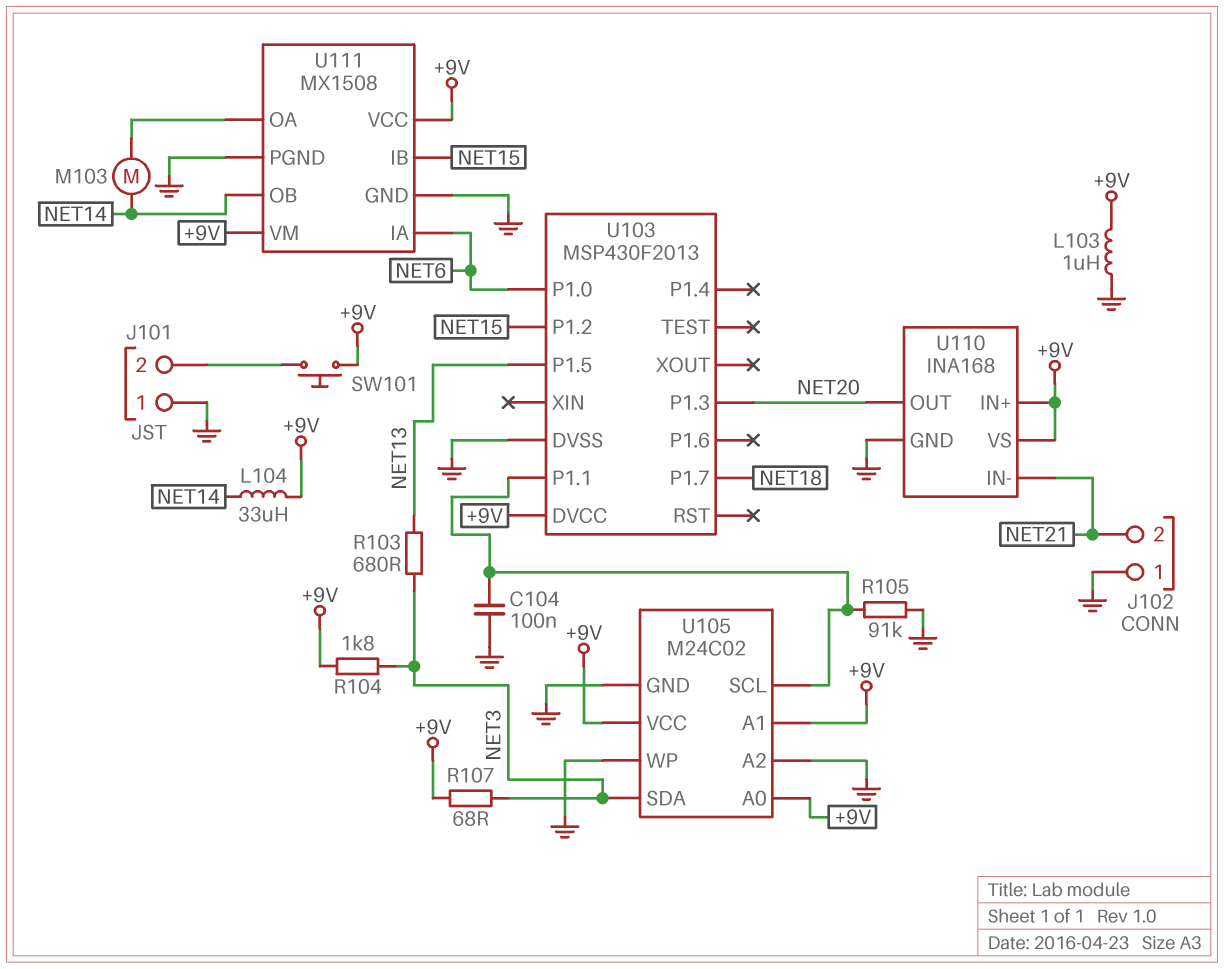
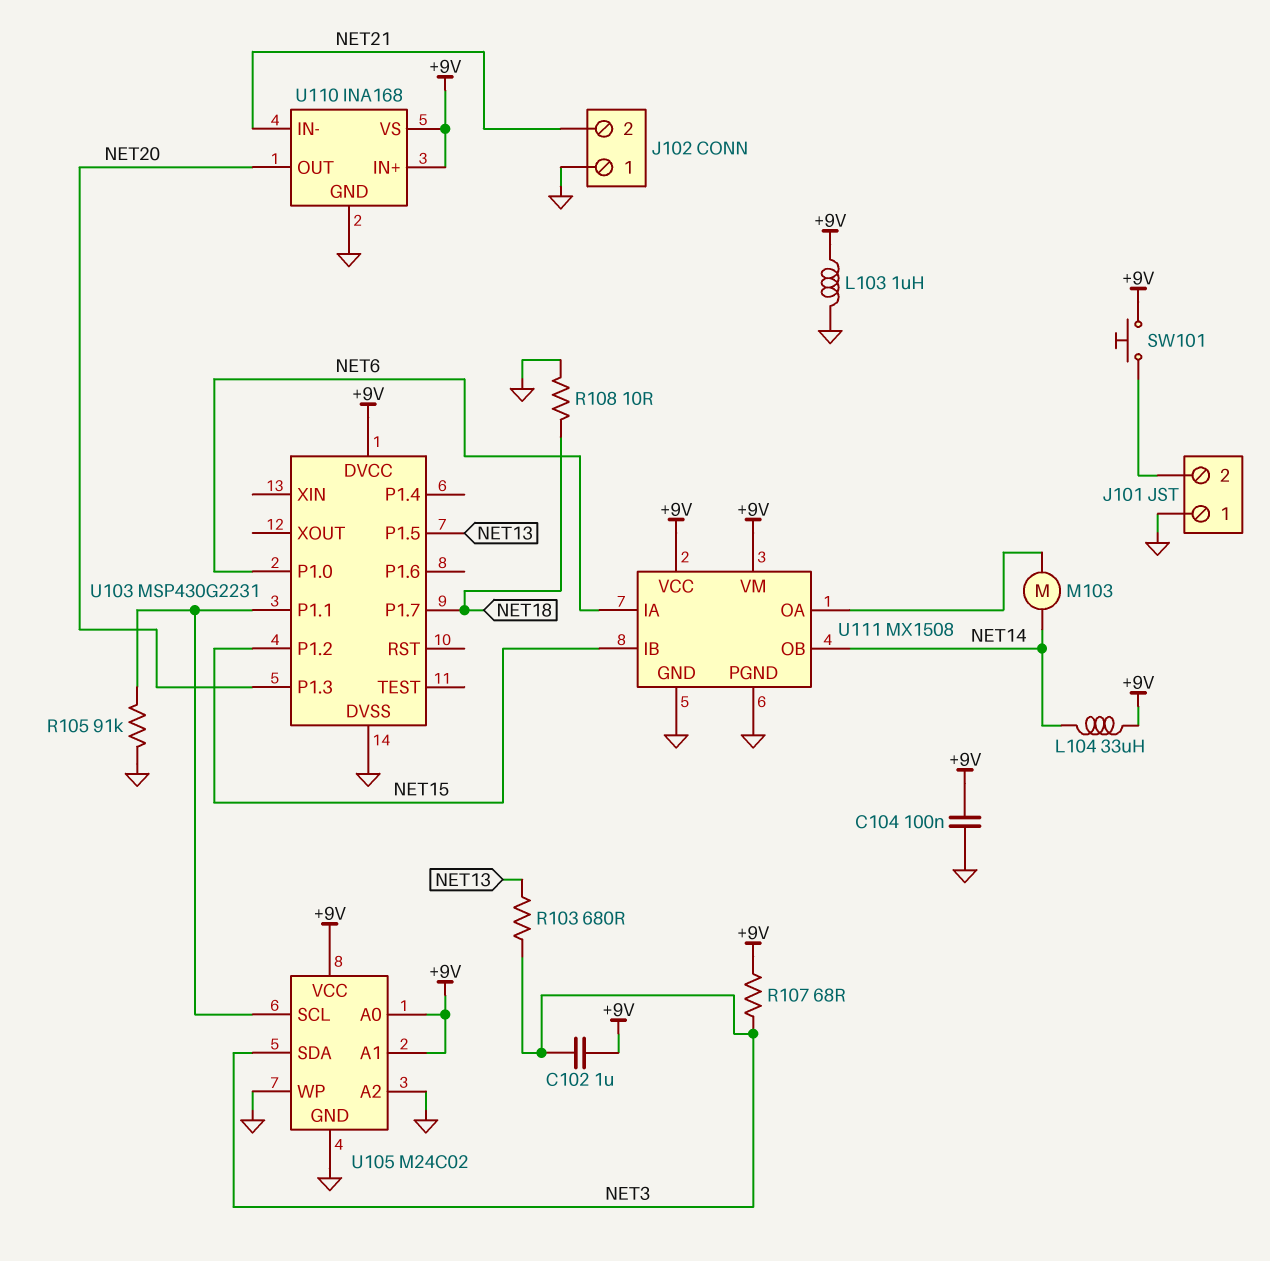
C102: none -> 1uF (+9V, NET3)
C104: 100nF (GND, U103/P1.1) -> 100nF (+9V, GND)
R104: 1.8k (+9V, NET3) -> none
R108: none -> 10 (GND, NET18)
U103: MSP430F2013 -> MSP430G2231

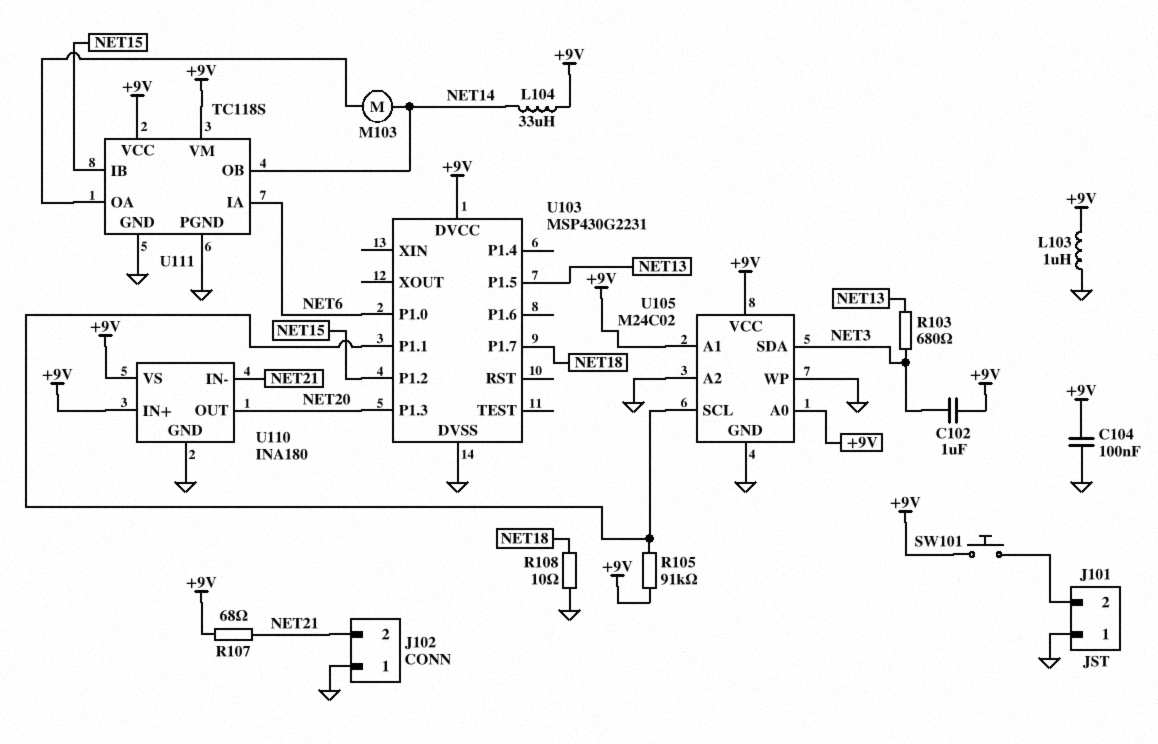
R105: 91k (GND, U103/P1.1) -> 91k (+9V, U103/P1.1)
R107: 68 (+9V, NET3) -> 68 (+9V, NET21)
U110: INA168 -> INA180
U111: MX1508 -> TC118S

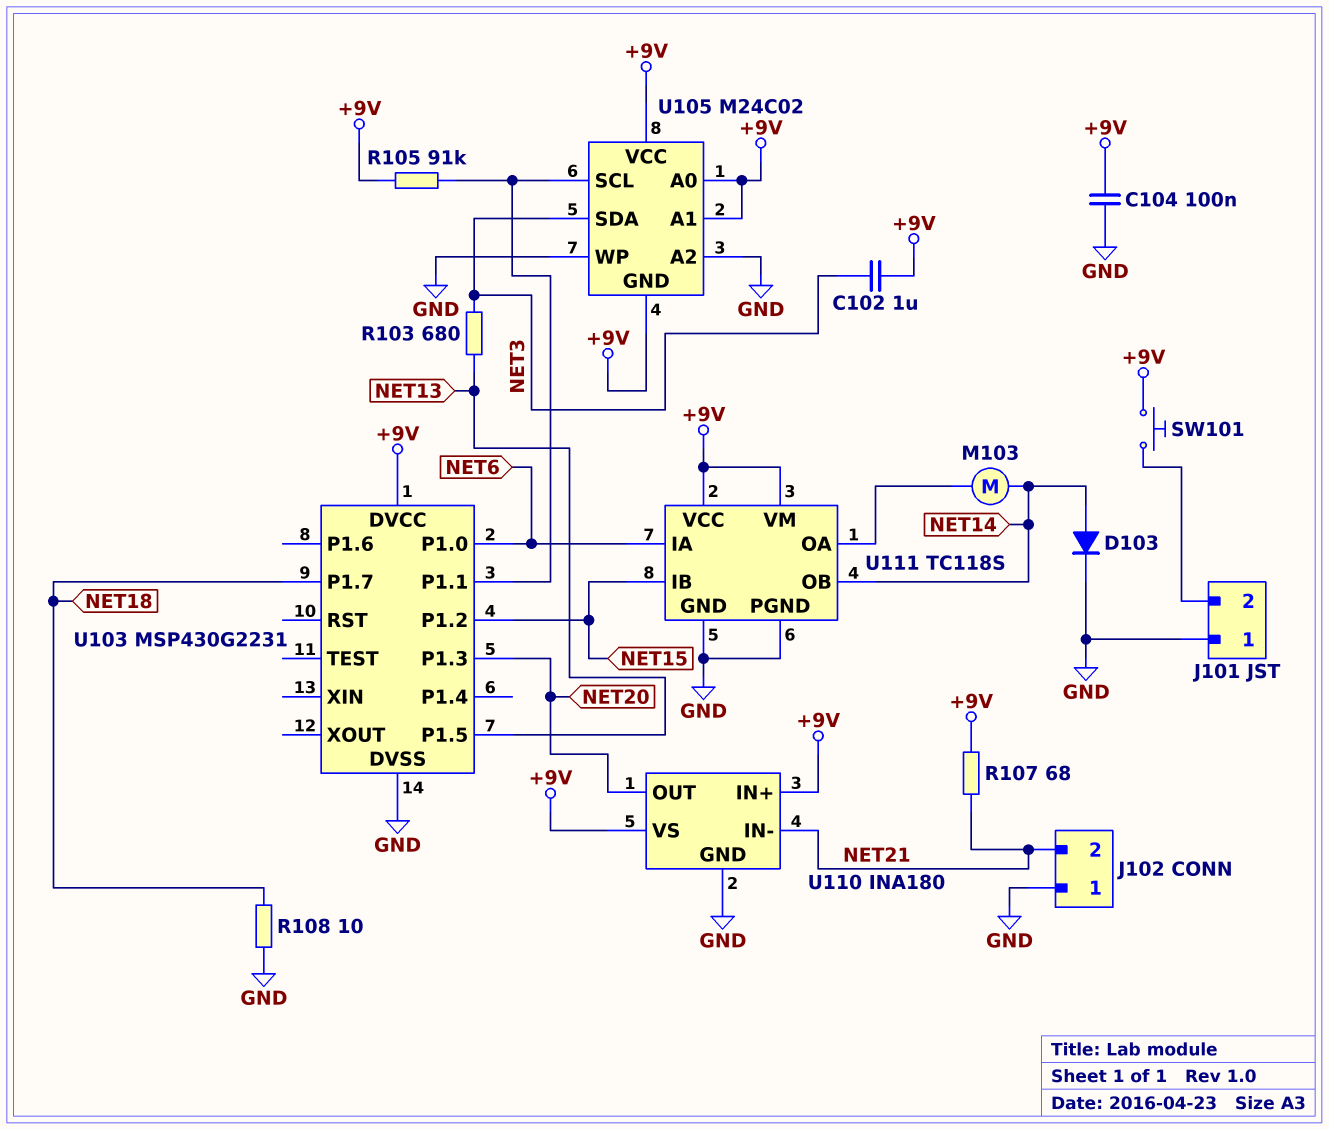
D103: none -> diode (A NET14, K GND)
L103: 1uH (+9V, GND) -> none
L104: 33uH (+9V, NET14) -> none
U105 pin GND: GND -> +9V

